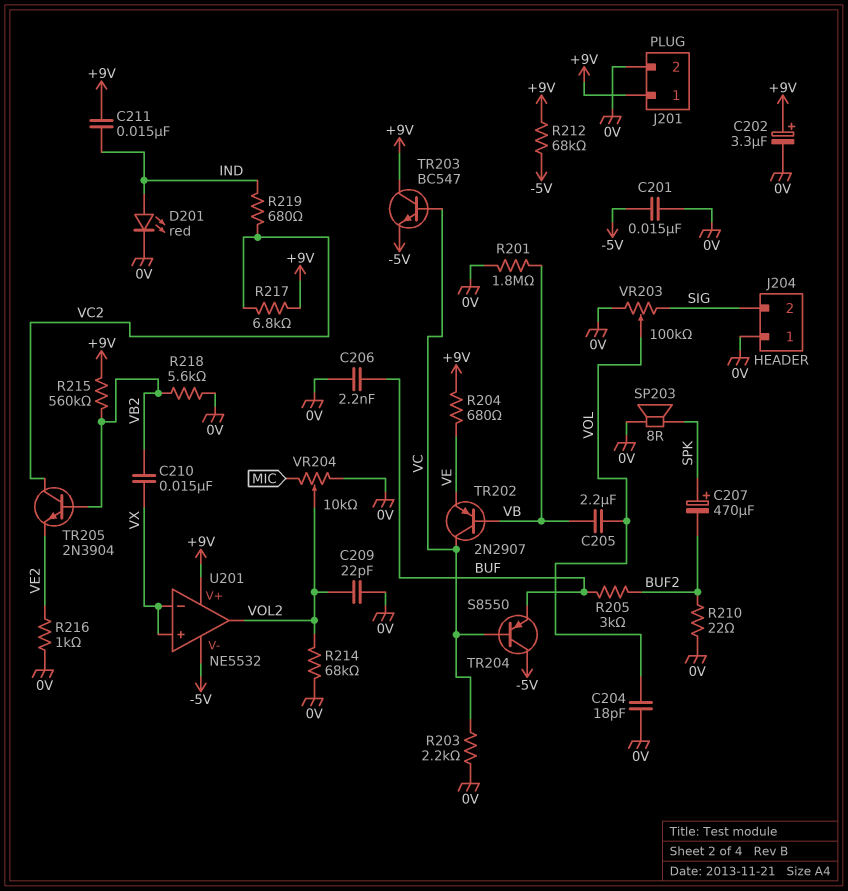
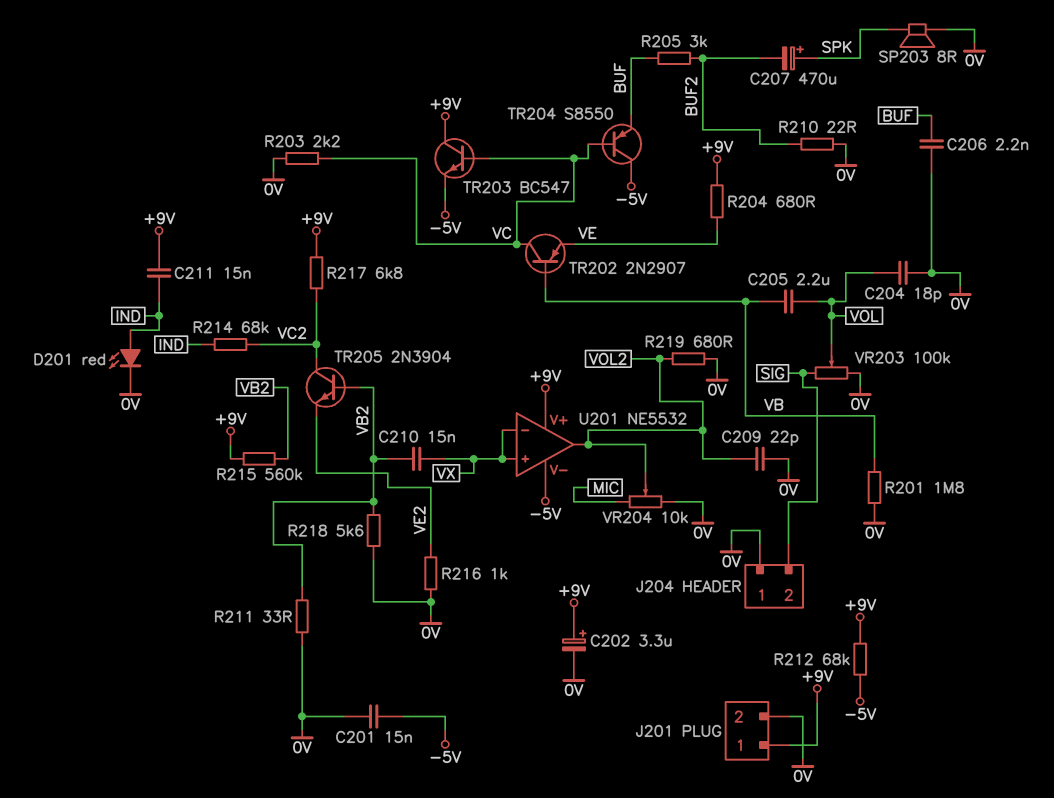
R211: none -> 33 (0V, VB2)
R214: 68k (0V, VOL2) -> 68k (IND, VC2)
R219: 680 (IND, VC2) -> 680 (0V, VOL2)

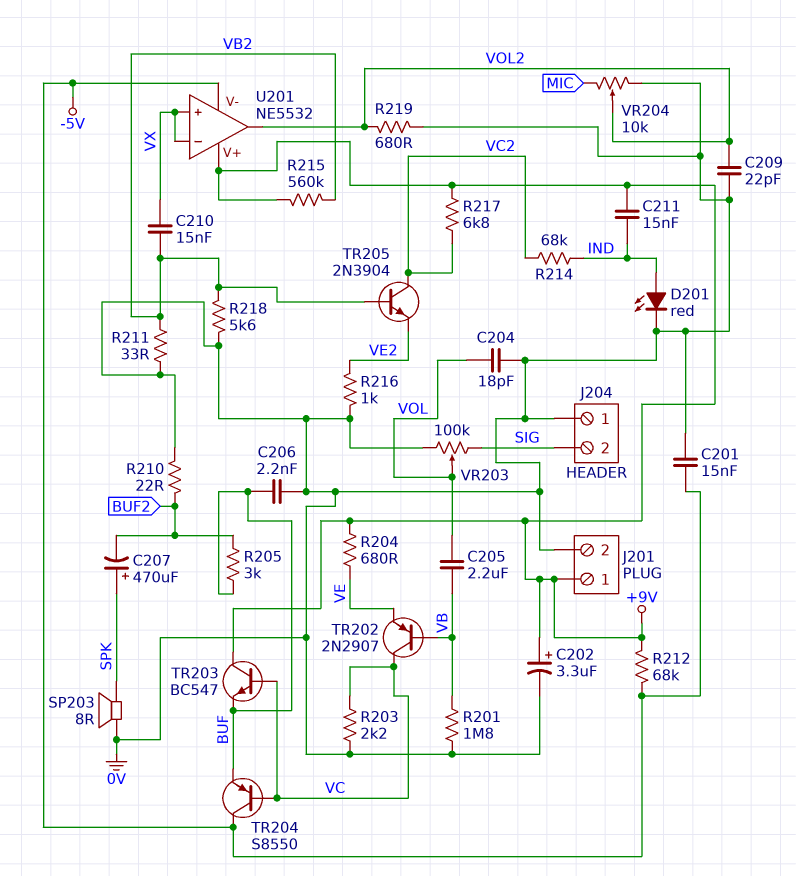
TR203: NPN BC547 (B VC, C +9V, E -5V) -> NPN BC547 (B VC, C +9V, E BUF)

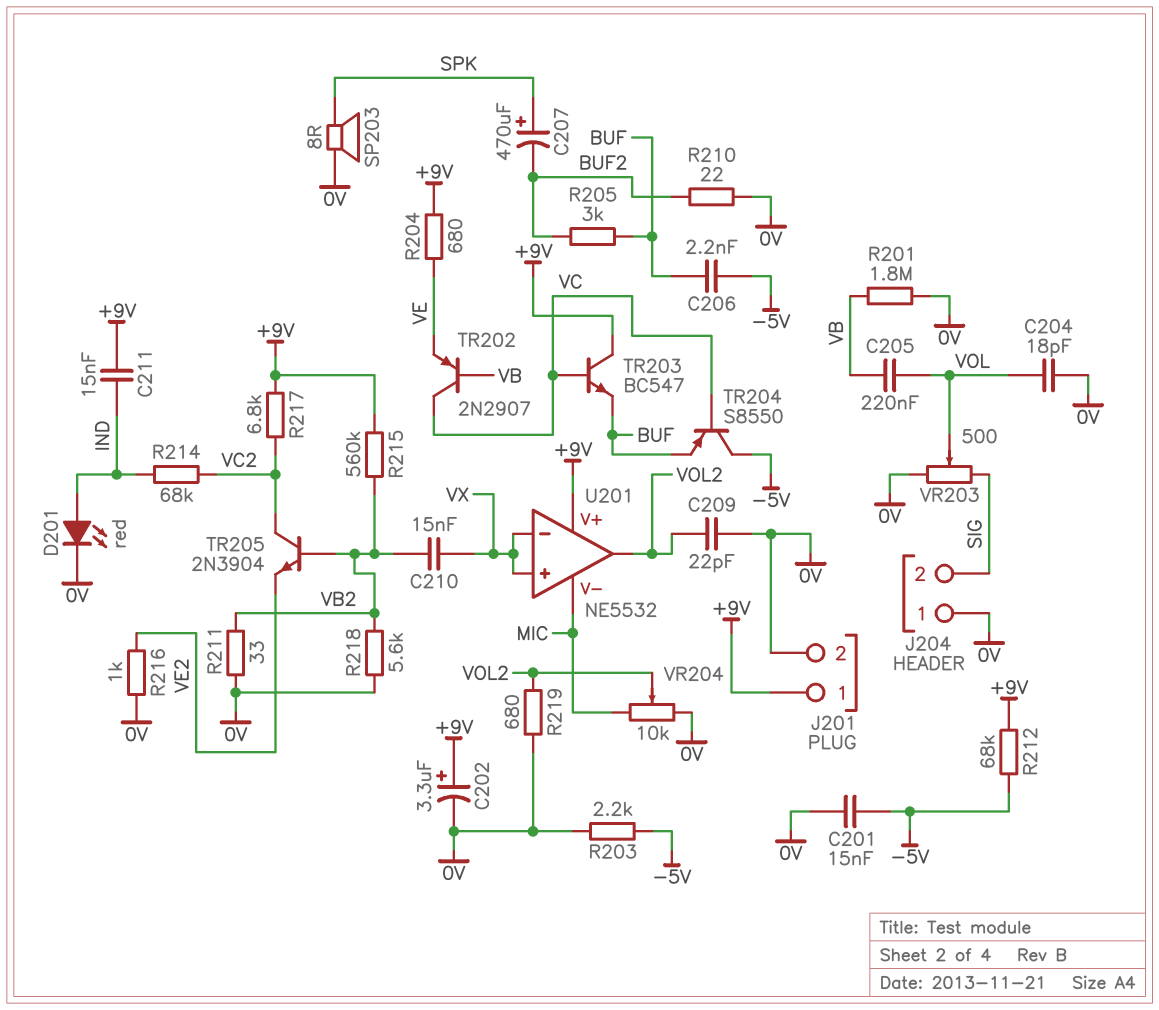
C205: 2.2uF (VB, VOL) -> 220nF (VB, VOL)
C206: 2.2nF (0V, BUF) -> 2.2nF (-5V, BUF)
R203: 2.2k (0V, VC) -> 2.2k (-5V, 0V)
U201 pin V-: -5V -> MIC
VR203: 100k (0V, SIG, wiper VOL) -> 500 (0V, SIG, wiper VOL)

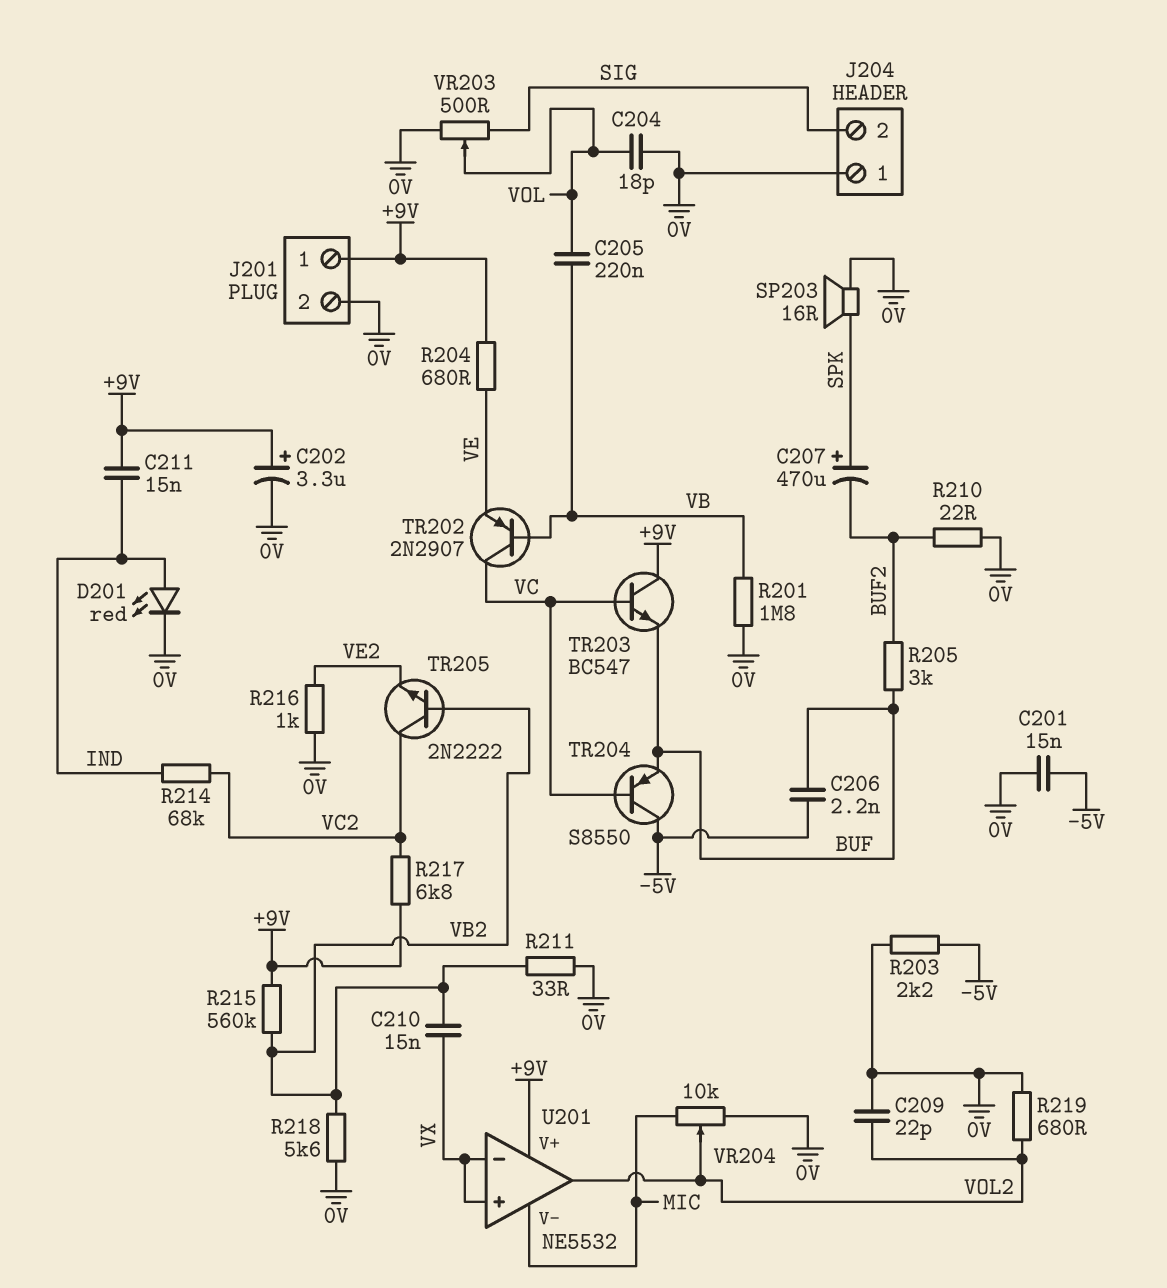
R212: 68k (+9V, -5V) -> none
SP203: speaker 8R (0V, SPK) -> speaker 16R (0V, SPK)
TR205: NPN 2N3904 (B VB2, C VC2, E VE2) -> NPN 2N2222 (B VB2, C VC2, E VE2)

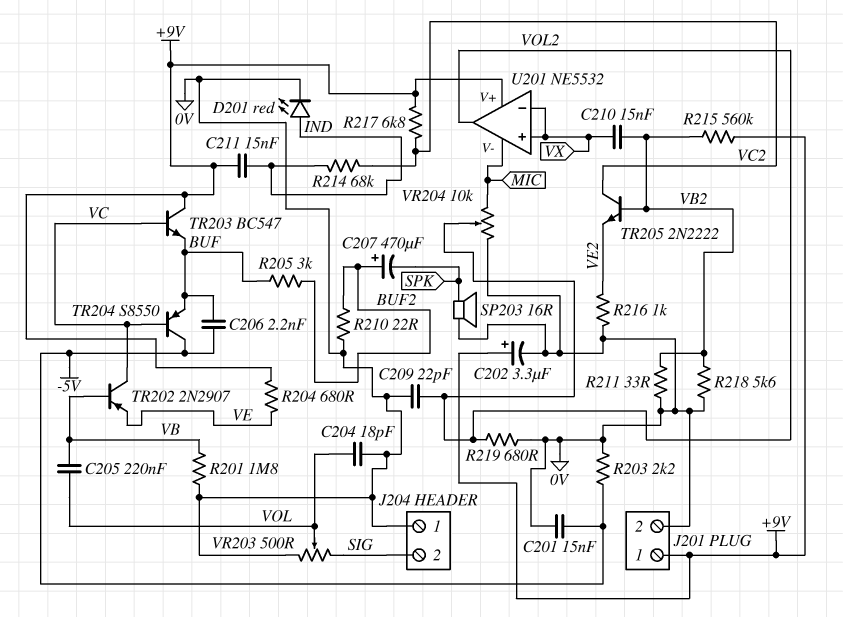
C207: 470uF (plus SPK, minus BUF2) -> 470uF (plus BUF2, minus SPK)

